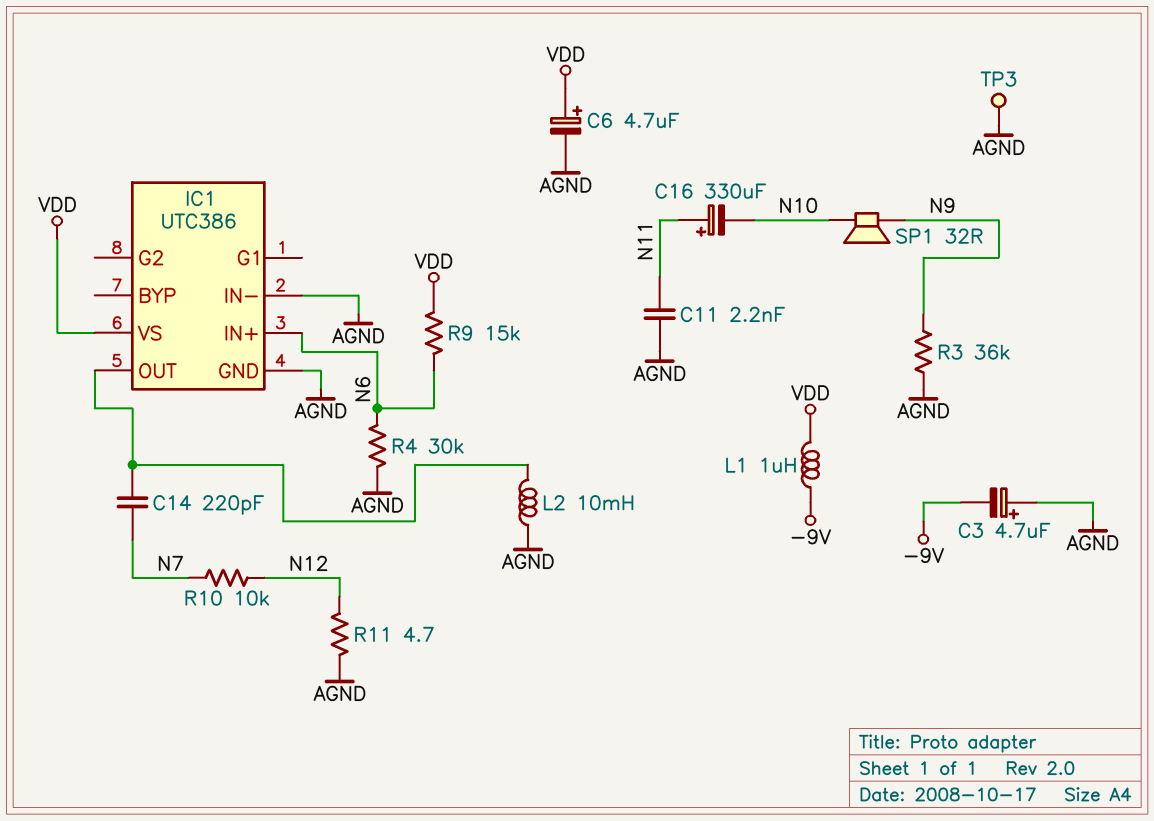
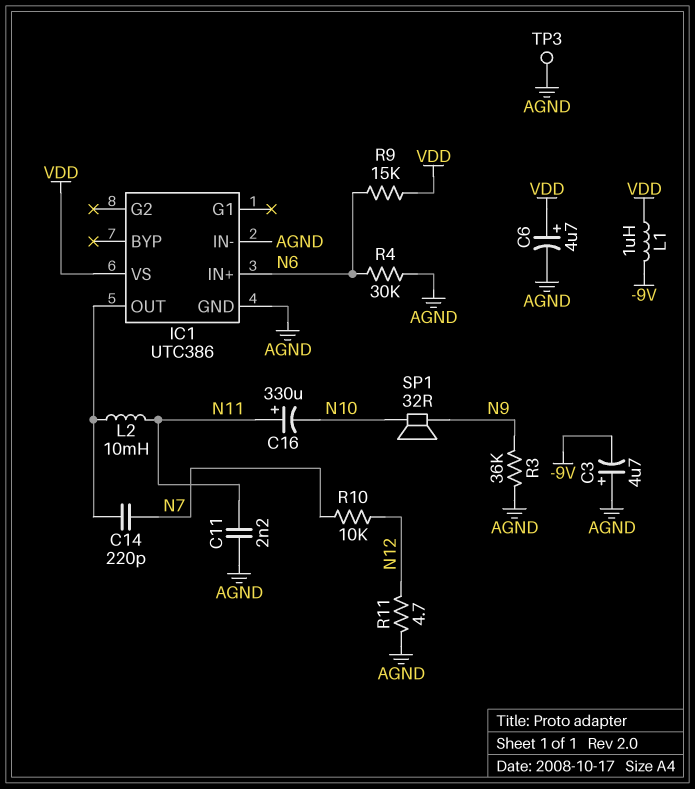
L2: 10mH (AGND, IC1/OUT) -> 10mH (IC1/OUT, N11)

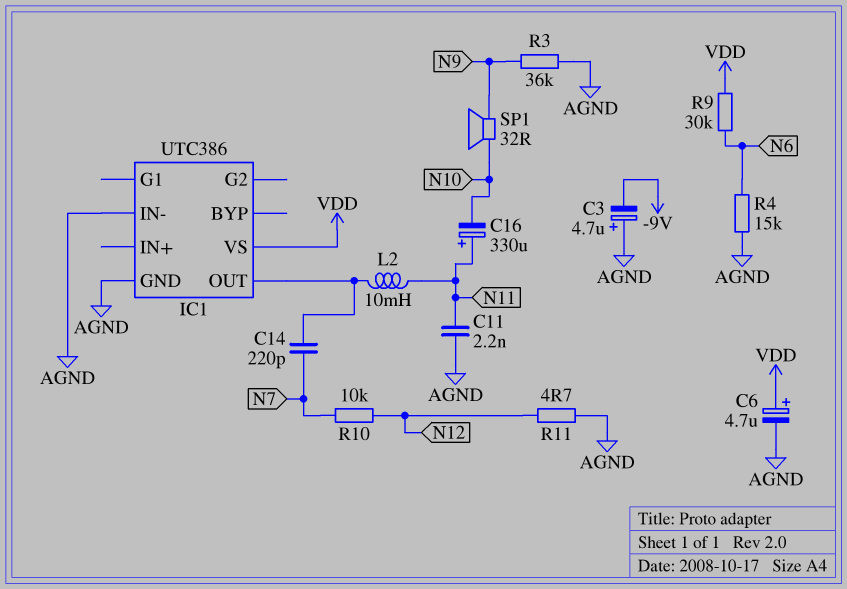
IC1 pin IN+: N6 -> none
L1: 1uH (-9V, VDD) -> none
R4: 30k (AGND, N6) -> 15k (AGND, N6)
R9: 15k (N6, VDD) -> 30k (N6, VDD)
TP3: test point (AGND) -> none

